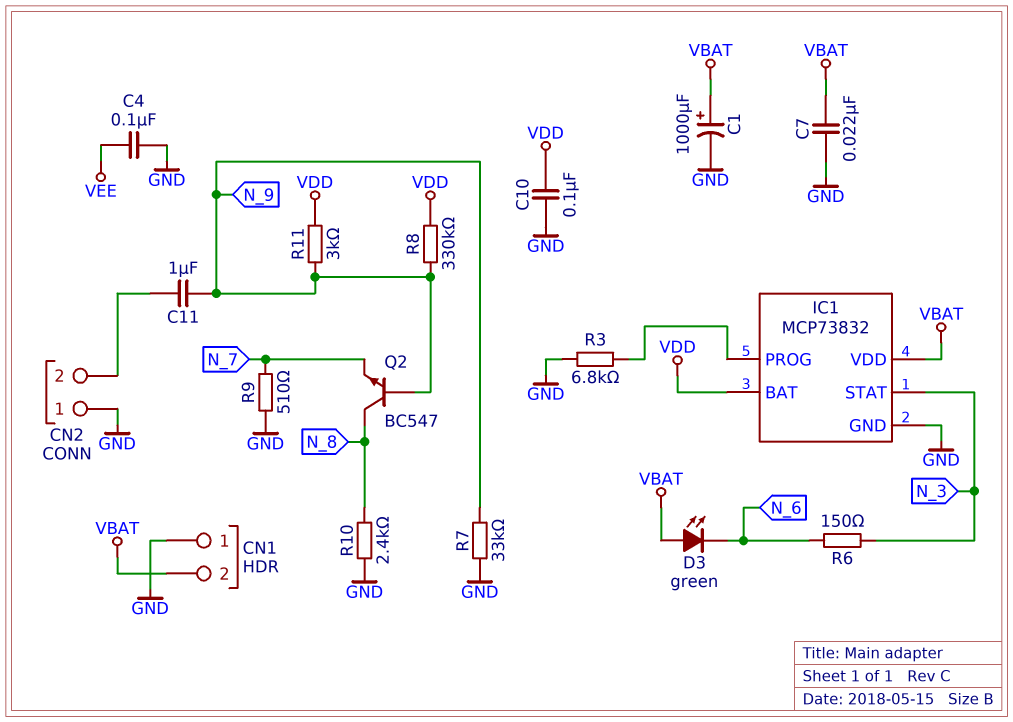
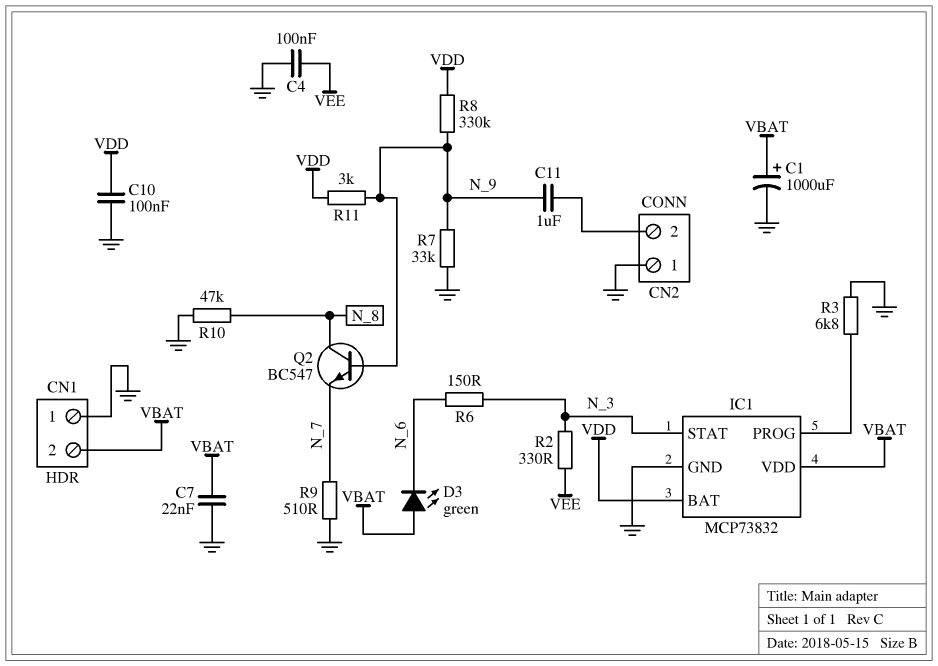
R2: none -> 330 (N_3, VEE)
R10: 2.4k (GND, N_8) -> 47k (GND, N_8)

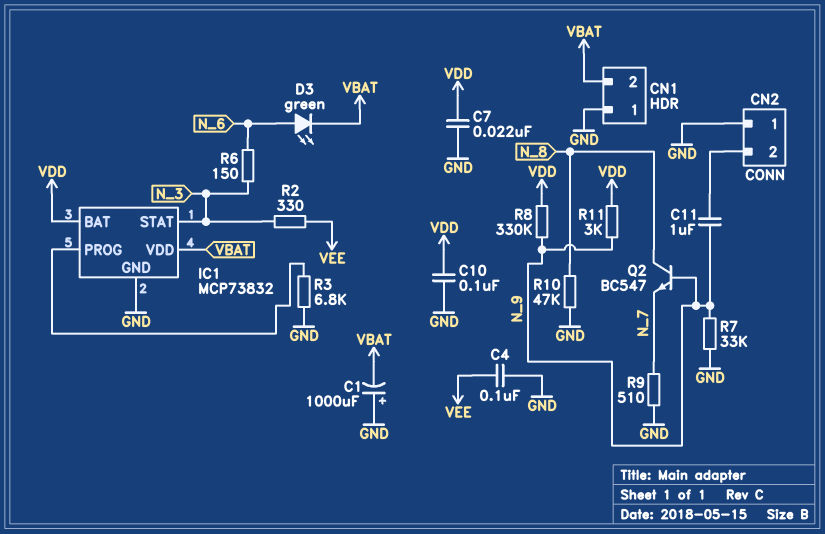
C1: 1000uF (plus VBAT, minus GND) -> 1000uF (plus GND, minus VBAT)
C7: 22nF (GND, VBAT) -> 22nF (GND, VDD)
D3: LED green (A VBAT, K N_6) -> LED green (A N_6, K VBAT)

